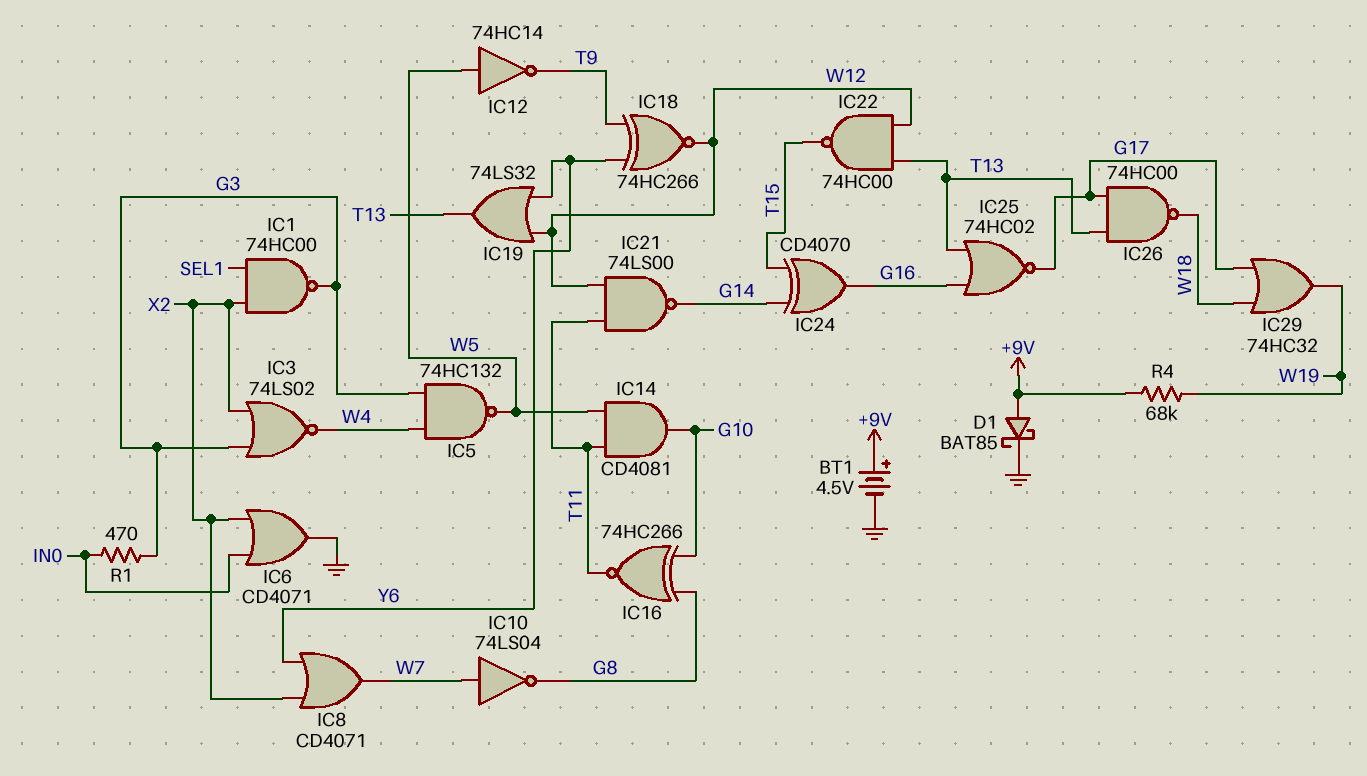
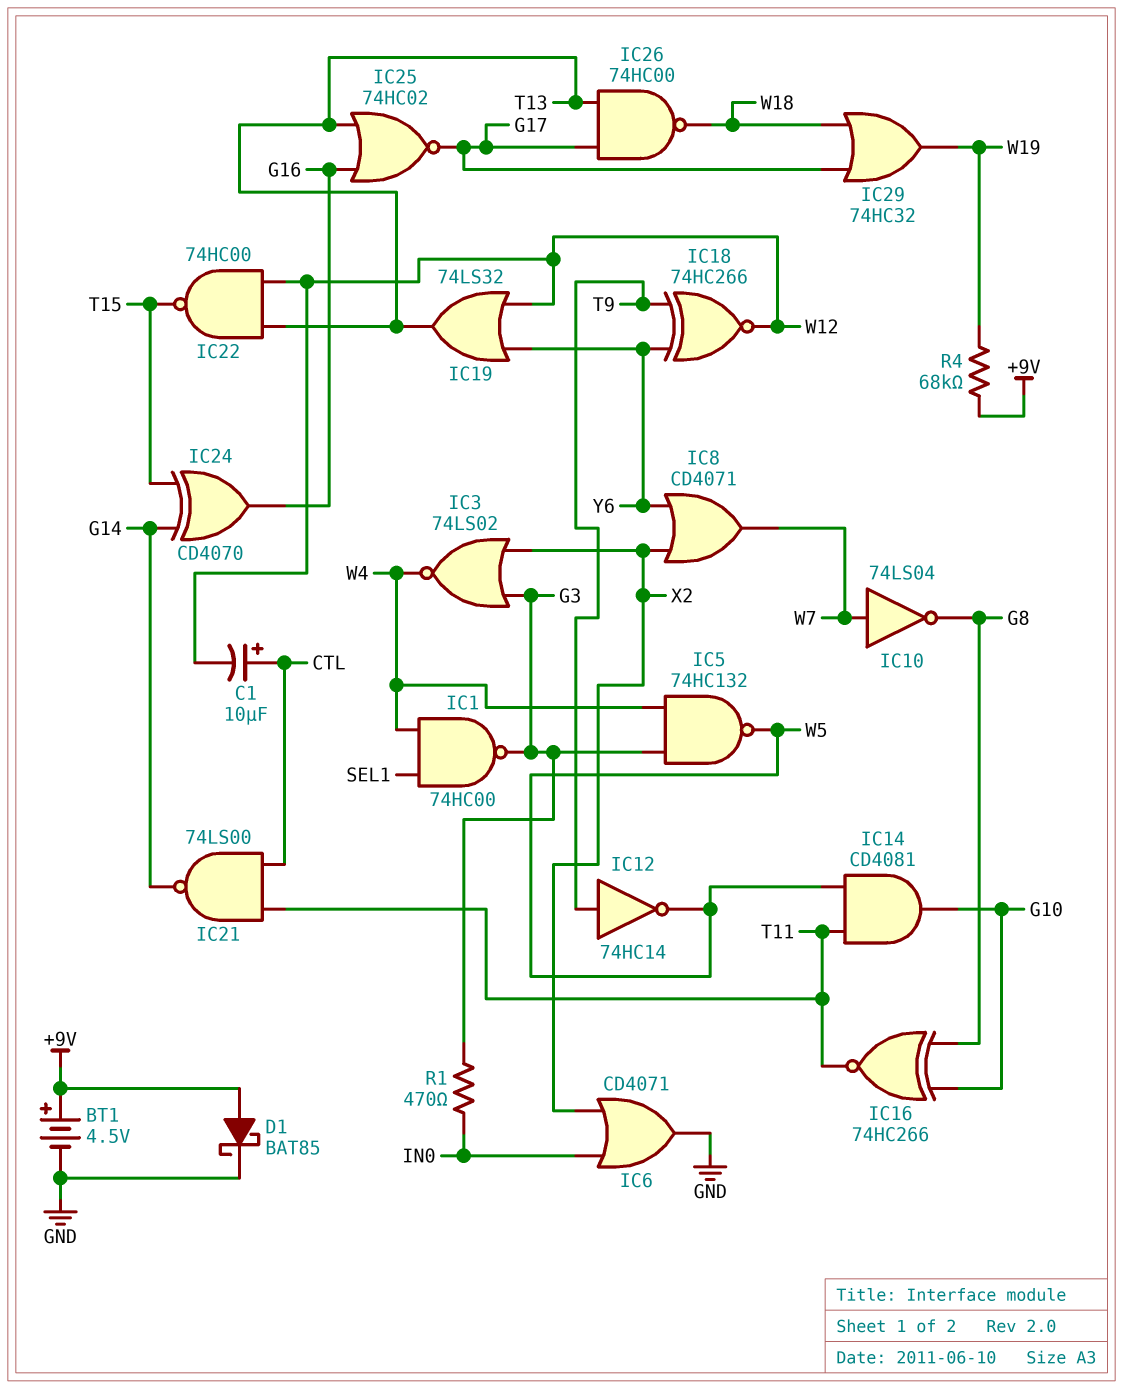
C1: none -> 10uF (plus CTL, minus W12)
IC1: NAND 74HC00 (in SEL1, in X2, out G3) -> NAND 74HC00 (in SEL1, in W4, out G3)
IC12: NOT 74HC14 (in W5, out T9) -> NOT 74HC14 (in T9, out W5)
IC21: NAND 74LS00 (in T11, in W12, out G14) -> NAND 74LS00 (in CTL, in T11, out G14)

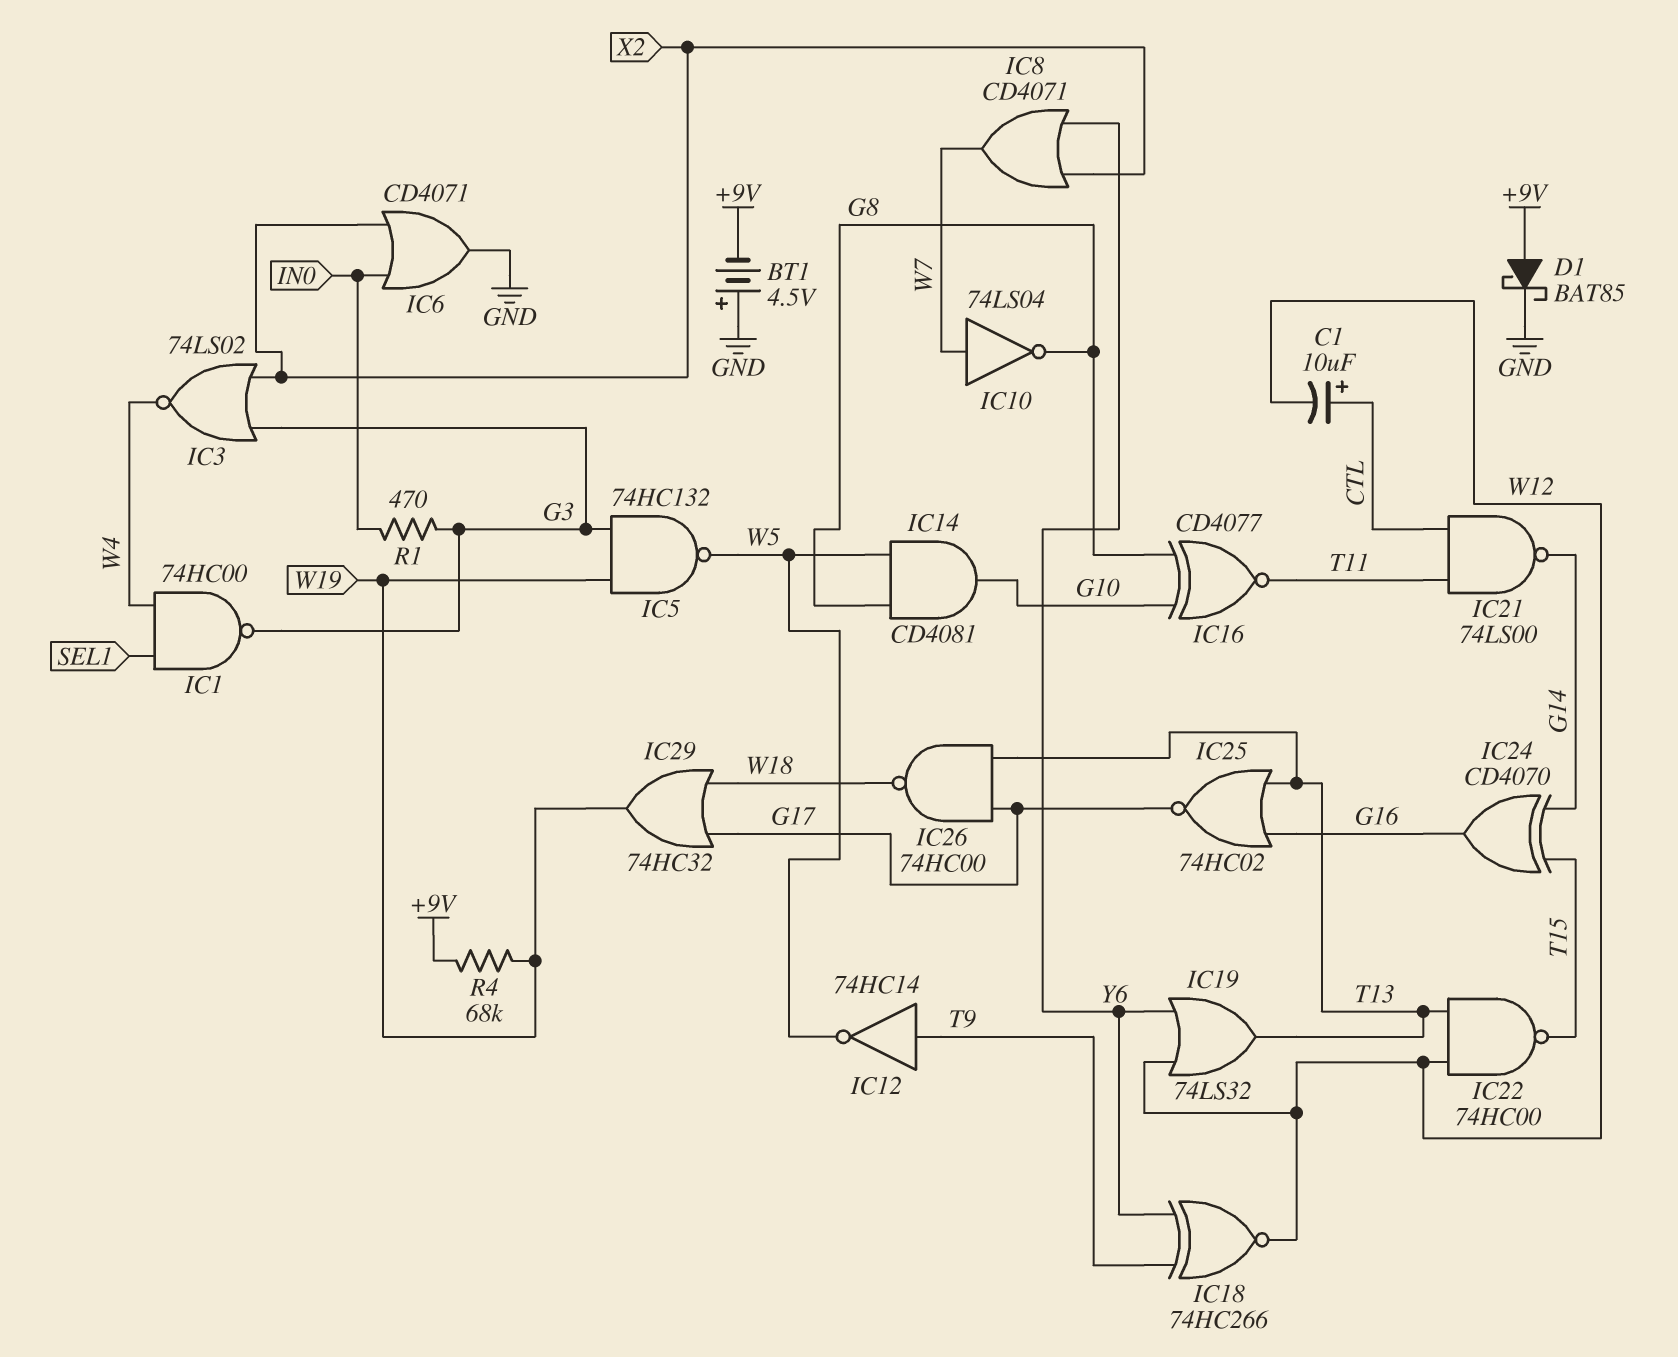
BT1: 4.5V (plus +9V, minus GND) -> 4.5V (plus GND, minus +9V)
IC5: NAND 74HC132 (in G3, in W4, out W5) -> NAND 74HC132 (in G3, in W19, out W5)
IC14: AND CD4081 (in T11, in W5, out G10) -> AND CD4081 (in G8, in W5, out G10)
IC16: XNOR 74HC266 (in G8, in G10, out T11) -> XNOR CD4077 (in G8, in G10, out T11)

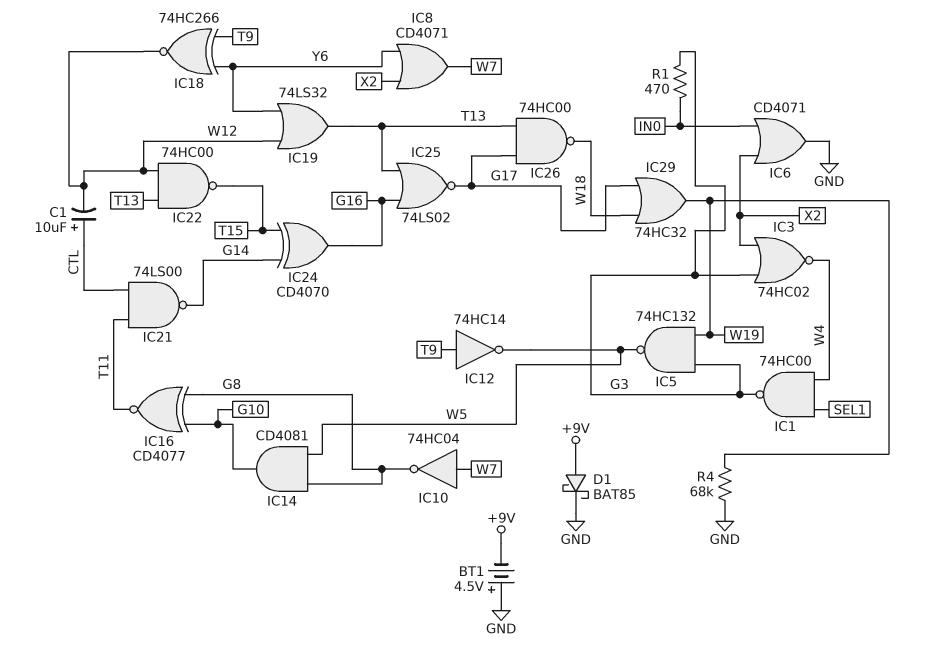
IC3: NOR 74LS02 (in G3, in X2, out W4) -> NOR 74HC02 (in G3, in X2, out W4)
IC10: NOT 74LS04 (in W7, out G8) -> NOT 74HC04 (in W7, out G8)
IC25: NOR 74HC02 (in G16, in T13, out G17) -> NOR 74LS02 (in G16, in T13, out G17)
R4: 68k (+9V, W19) -> 68k (GND, W19)

